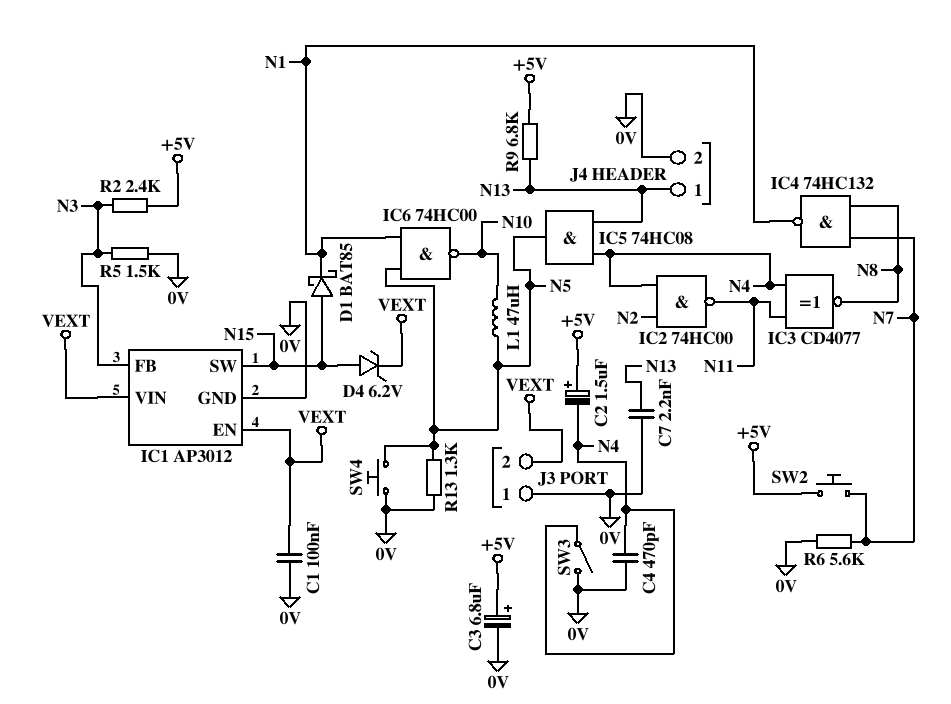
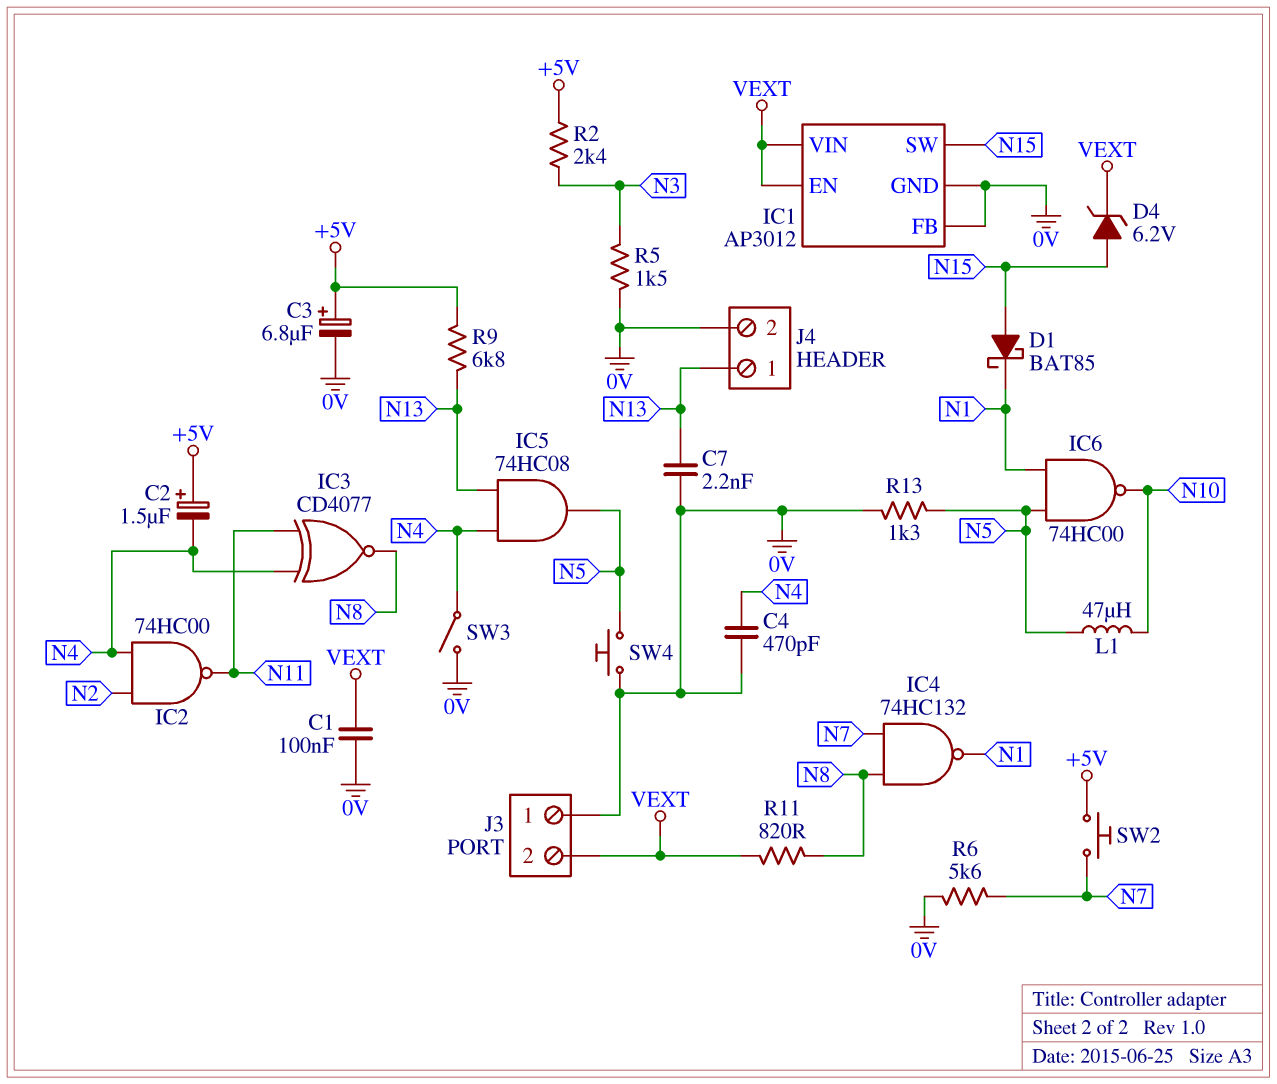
IC1 pin FB: N3 -> 0V
R11: none -> 820 (N8, VEXT)

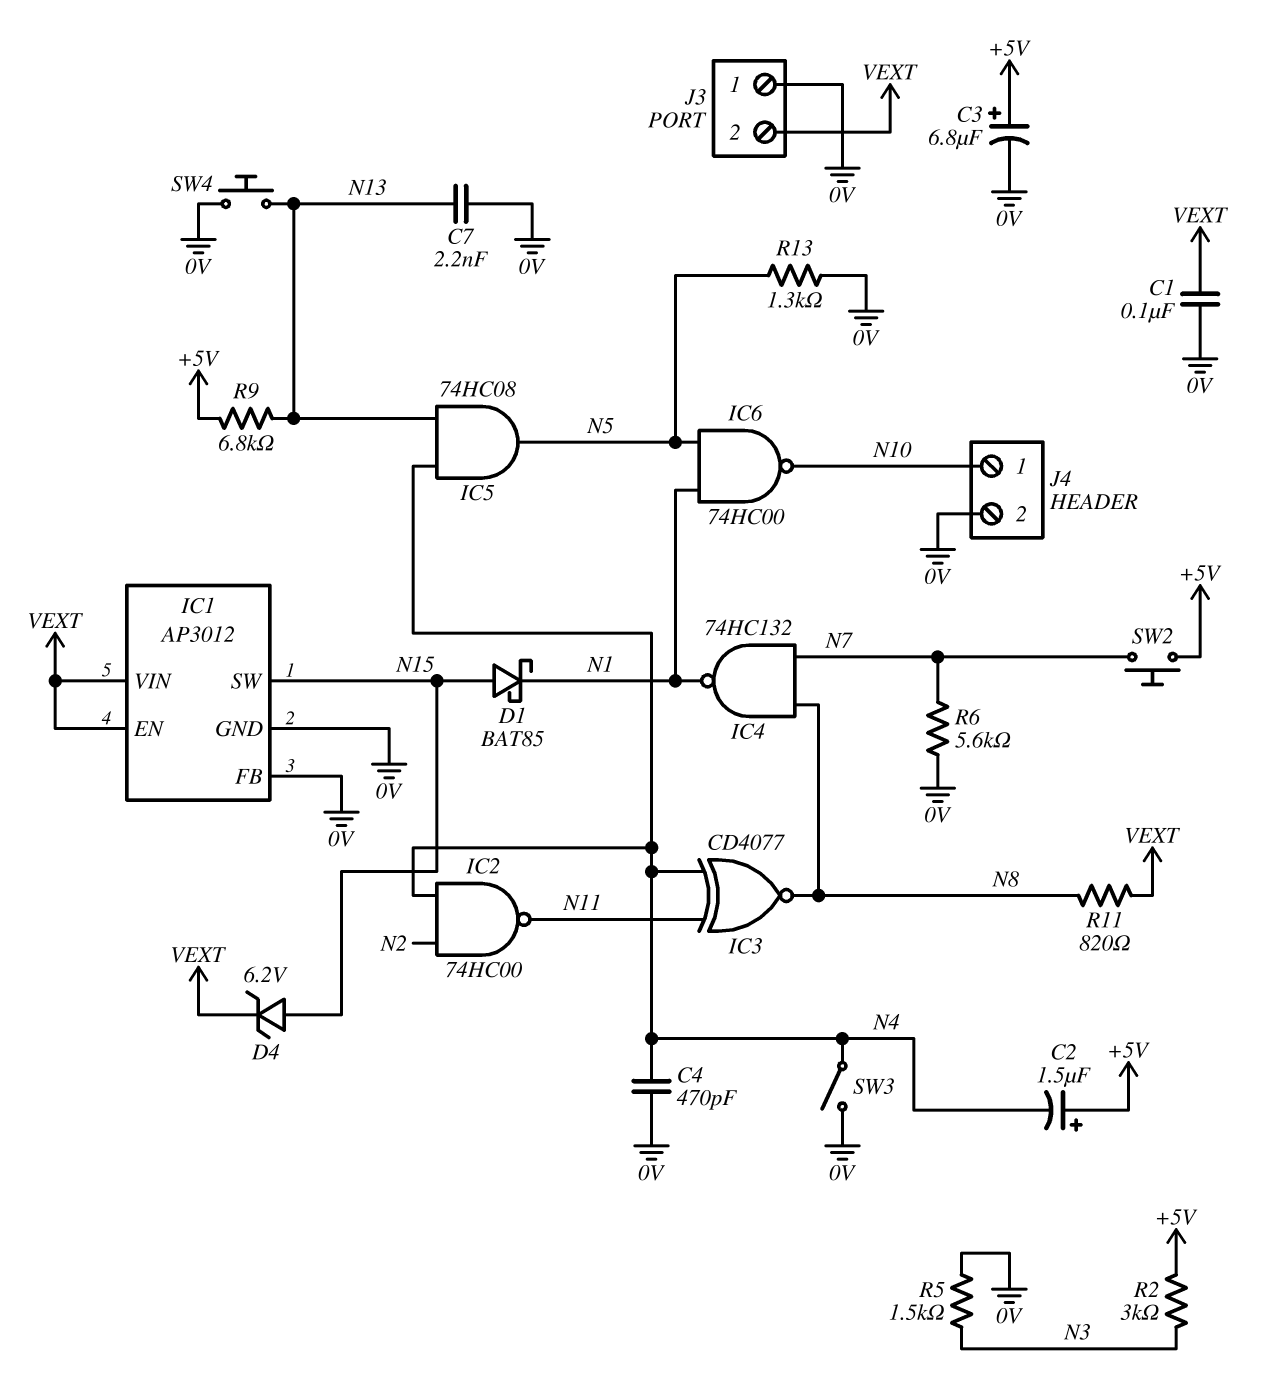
J4 pin 1: N13 -> N10
L1: 47uH (N5, N10) -> none
R2: 2.4k (+5V, N3) -> 3k (+5V, N3)
SW4: button (0V, N5) -> button (0V, N13)

